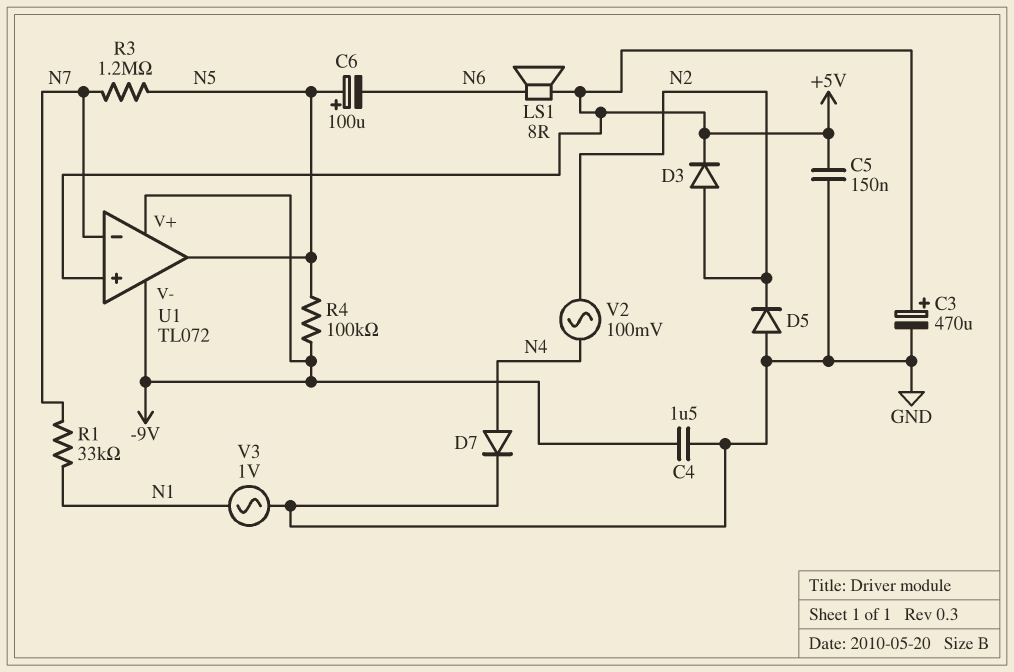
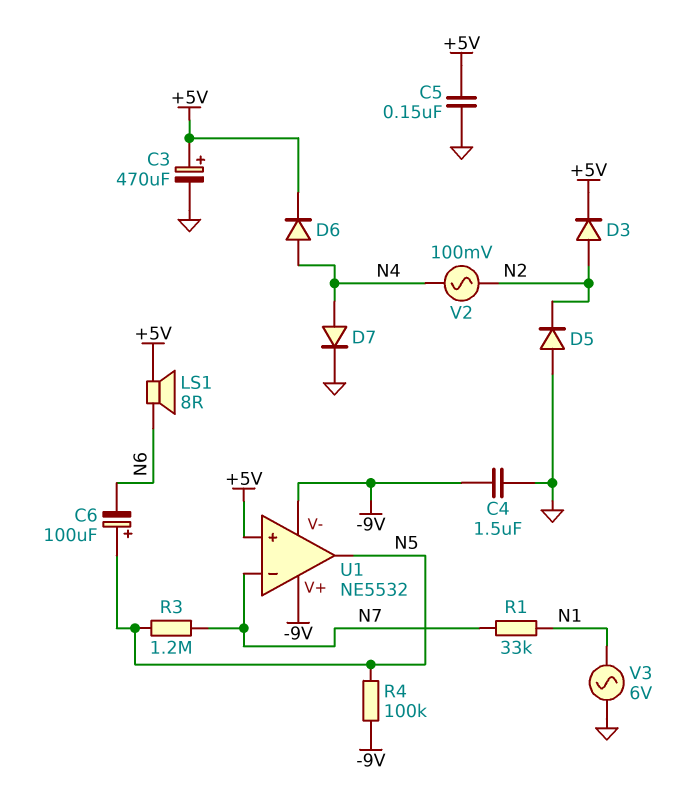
D6: none -> diode (A N4, K +5V)
U1: TL072 -> NE5532
V3: AC 1V (GND, N1) -> AC 6V (GND, N1)

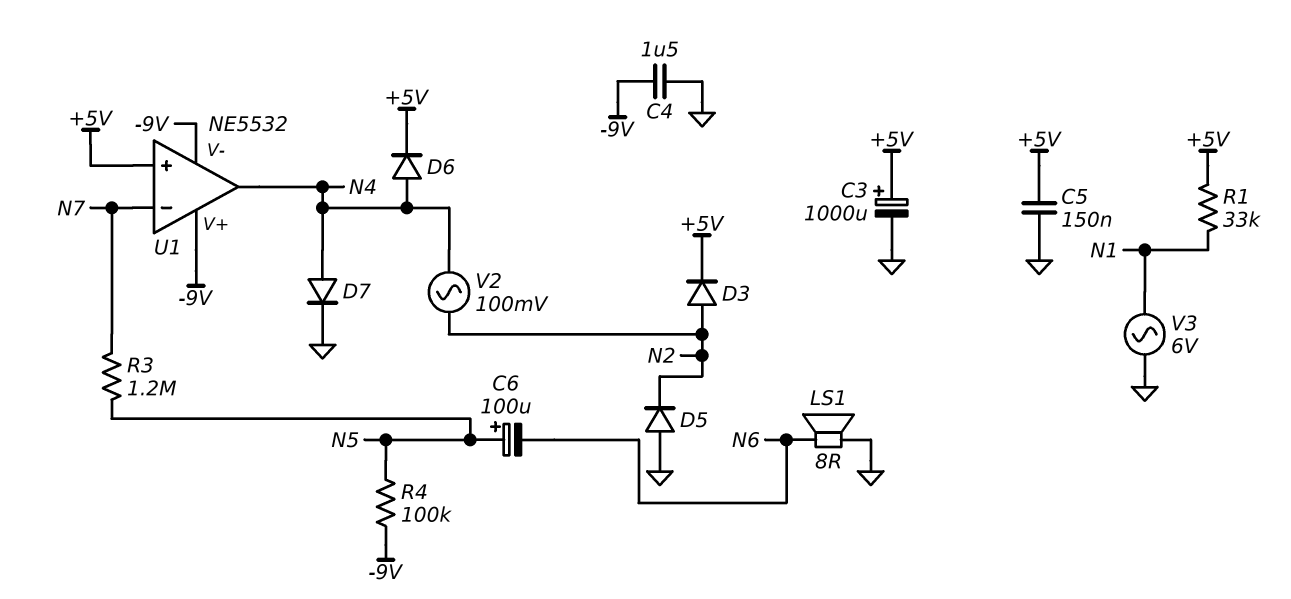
C3: 470uF (plus +5V, minus GND) -> 1000uF (plus +5V, minus GND)
LS1: speaker 8R (+5V, N6) -> speaker 8R (GND, N6)
R1: 33k (N1, N7) -> 33k (+5V, N1)
U1 pin out: N5 -> N4

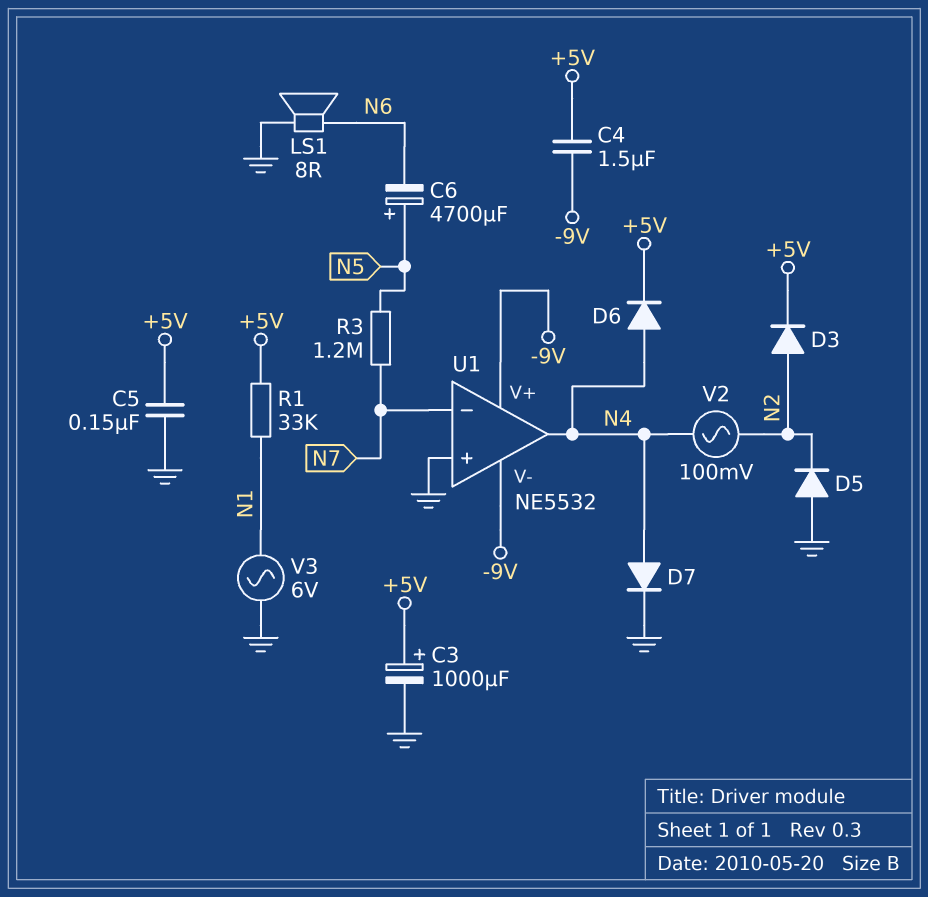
C4: 1.5uF (-9V, GND) -> 1.5uF (+5V, -9V)
C6: 100uF (plus N5, minus N6) -> 4700uF (plus N5, minus N6)
R4: 100k (-9V, N5) -> none
U1 pin in+: +5V -> GND

